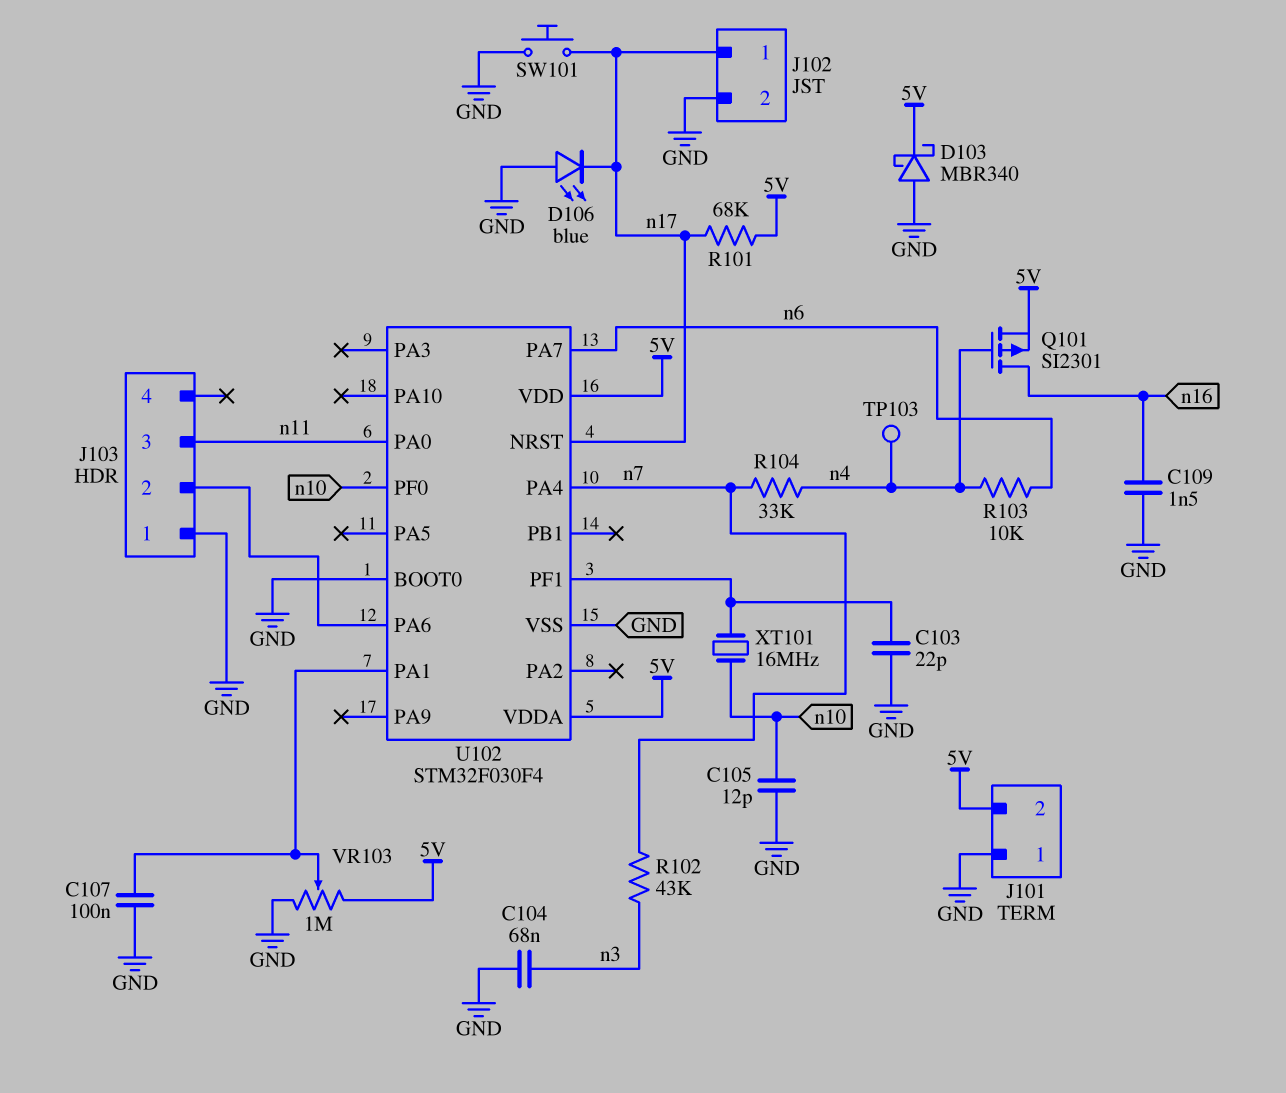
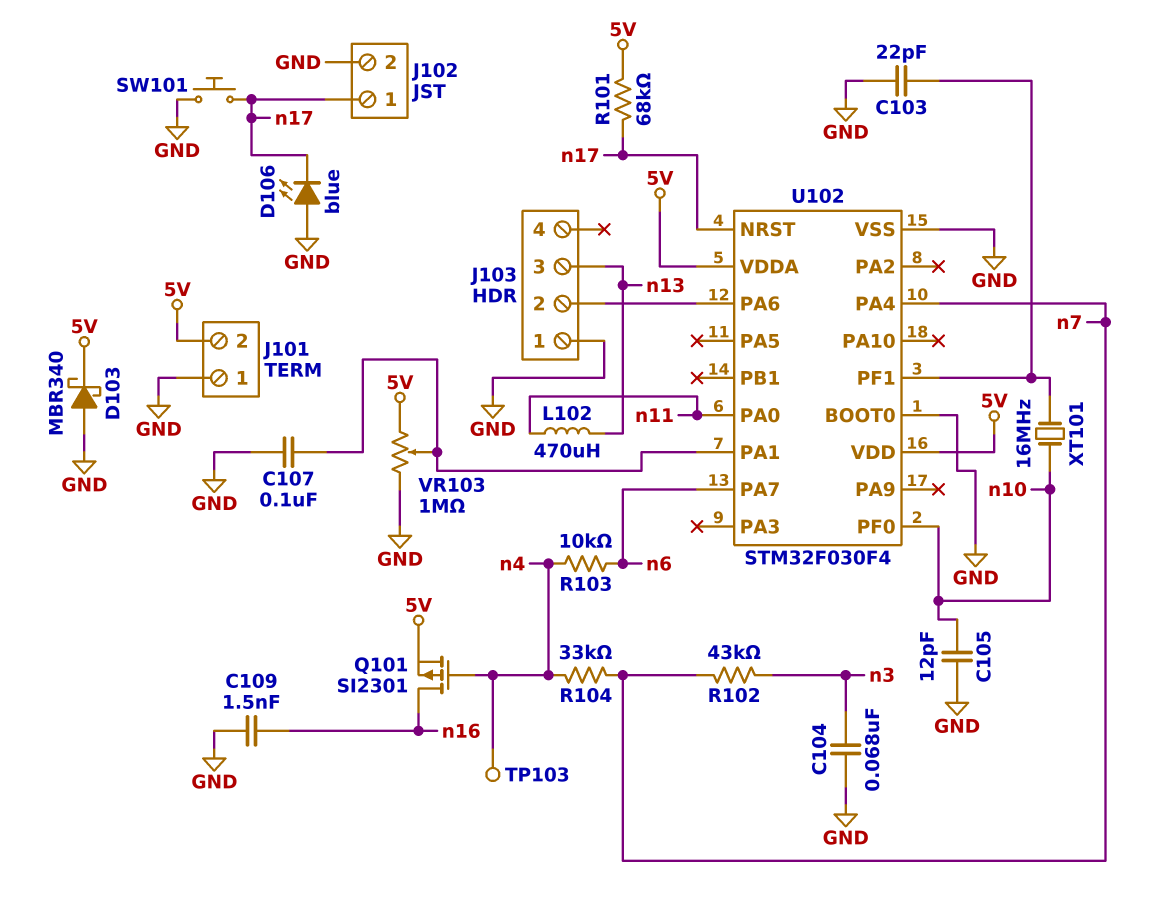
J103 pin 3: n11 -> n13
L102: none -> 470uH (n11, n13)

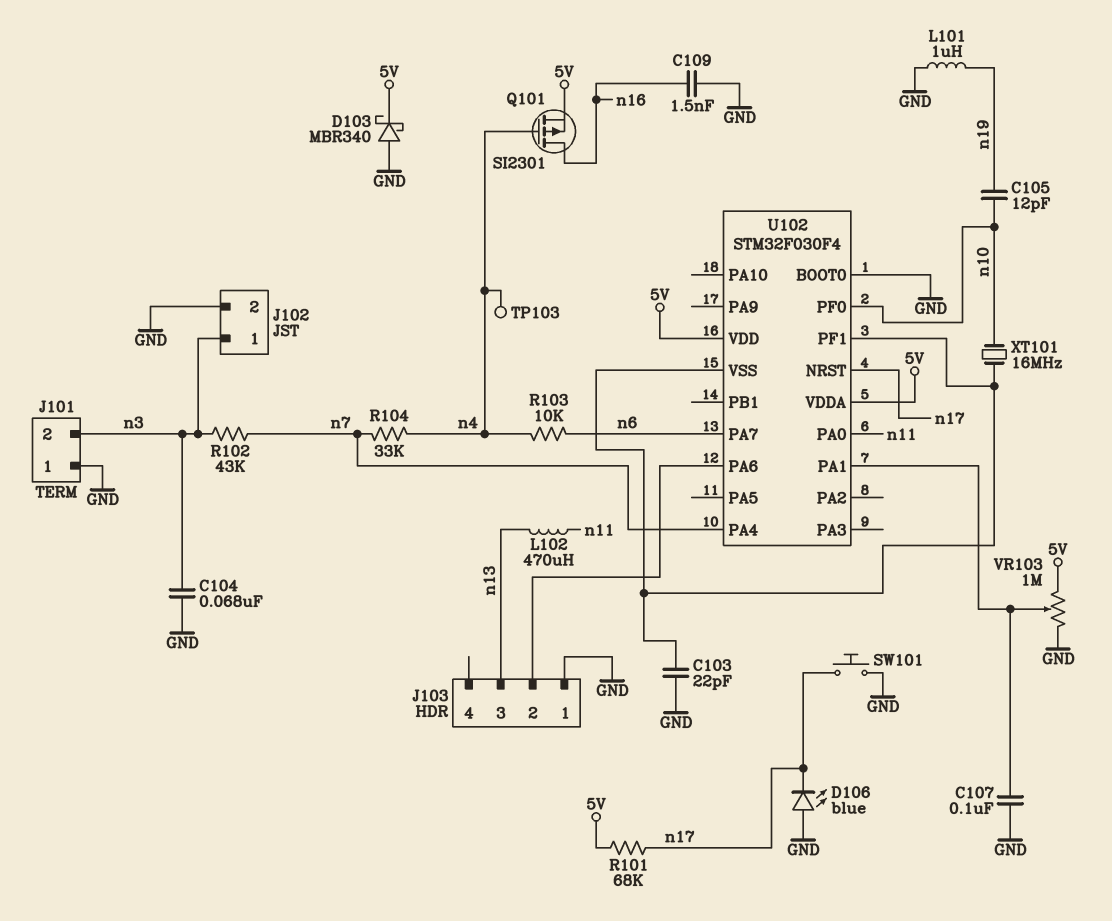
C105: 12pF (GND, n10) -> 12pF (n10, n19)
J101 pin 2: 5V -> n3
J102 pin 1: n17 -> n3
L101: none -> 1uH (GND, n19)
U102 pin VSS: GND -> U102/PF1

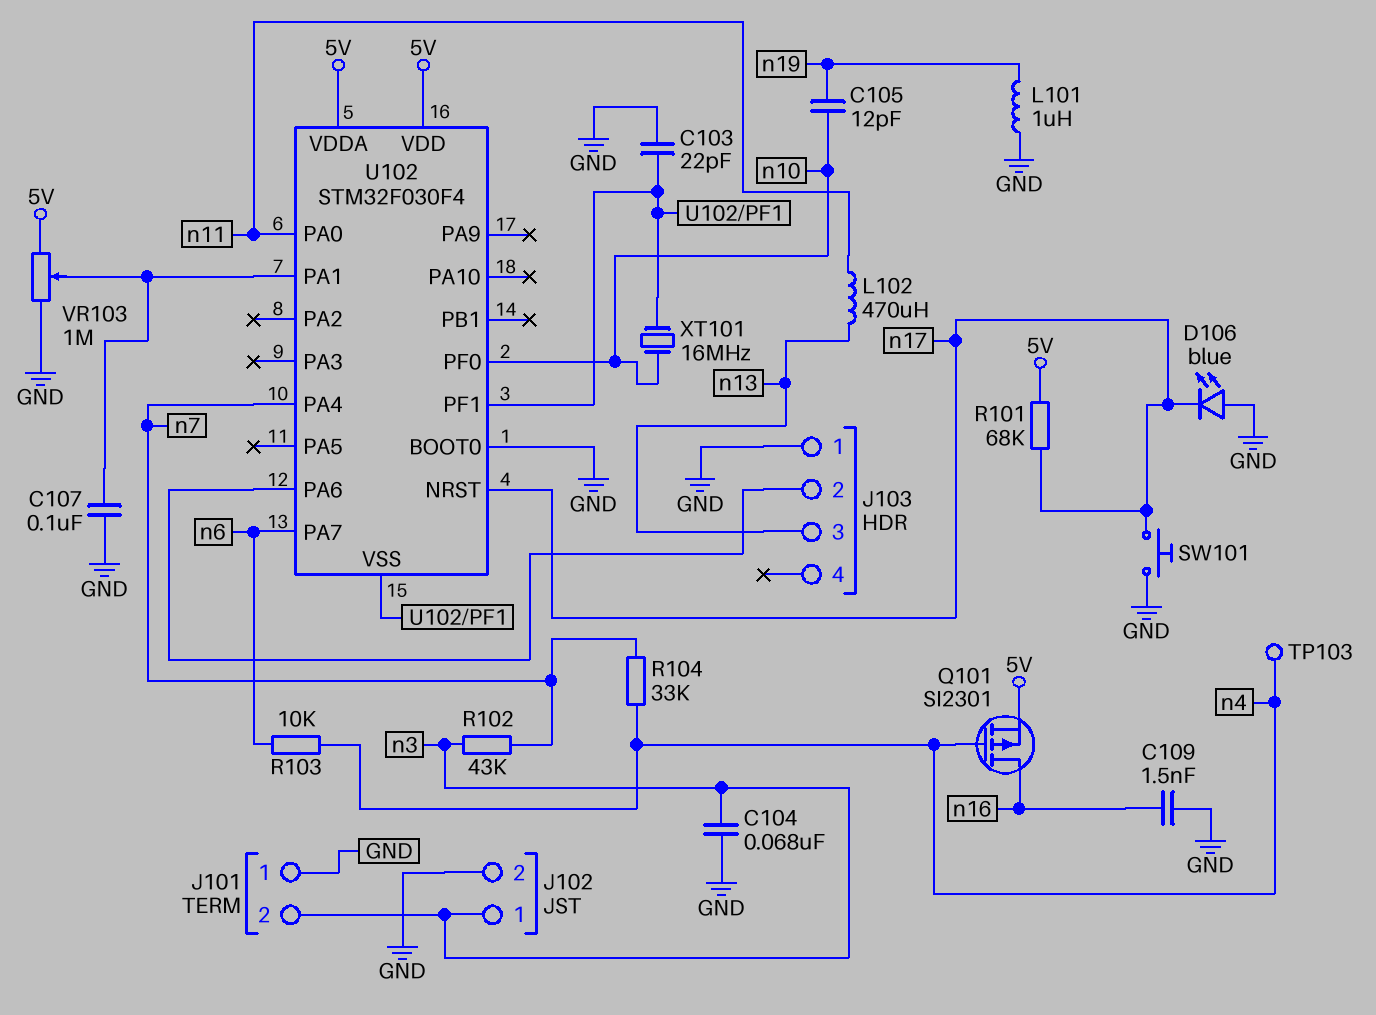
D103: schottky MBR340 (A GND, K 5V) -> none

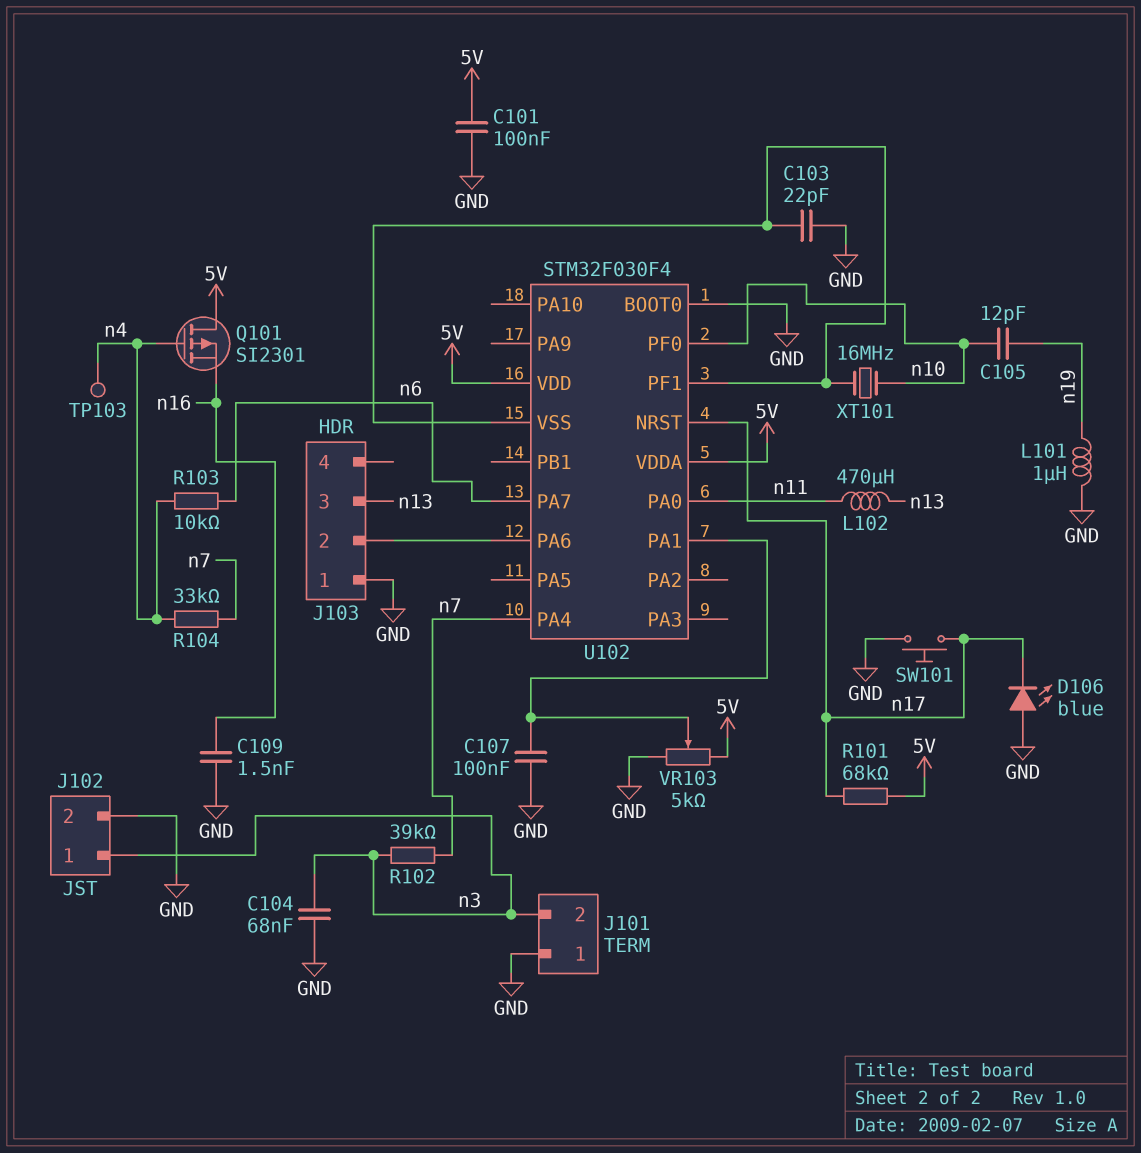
C101: none -> 100nF (5V, GND)
Q101: PMOS SI2301 (G n4, D n16, S 5V) -> PMOS SI2301 (G n4, D 5V, S n16)
R102: 43k (n3, n7) -> 39k (n3, n7)
VR103: 1M (5V, GND, wiper U102/PA1) -> 5k (5V, GND, wiper U102/PA1)

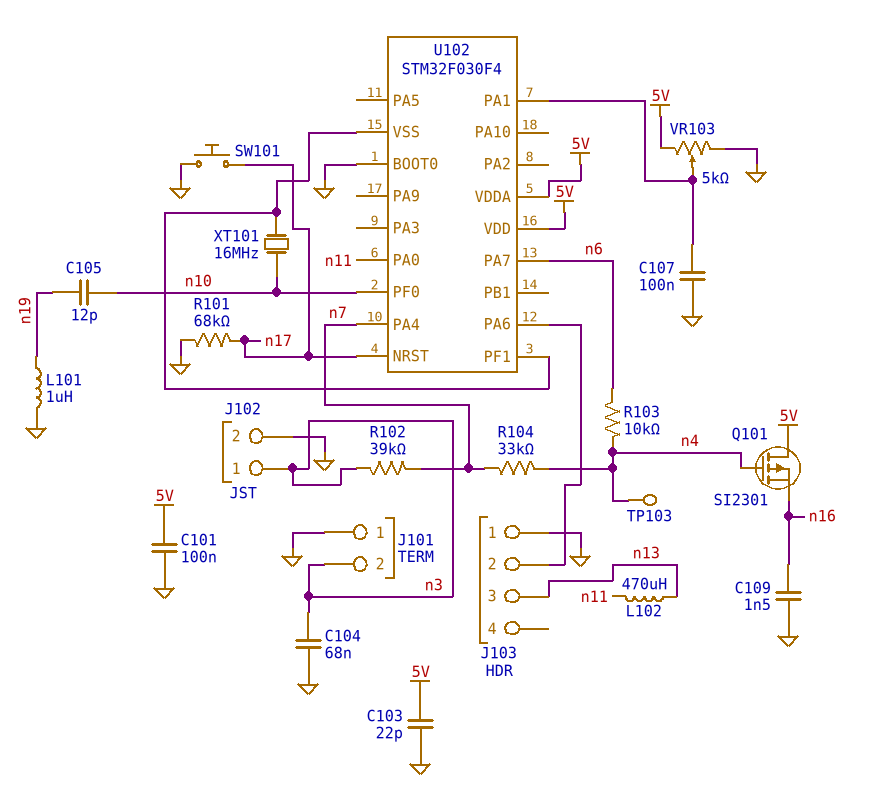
C103: 22pF (GND, U102/PF1) -> 22pF (5V, GND)
D106: LED blue (A GND, K n17) -> none
R101: 68k (5V, n17) -> 68k (GND, n17)

